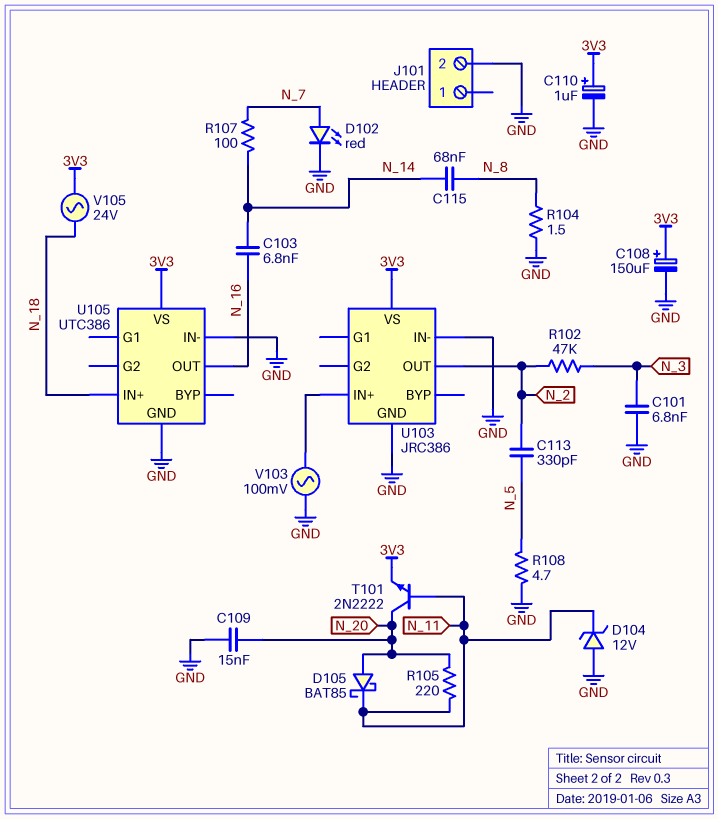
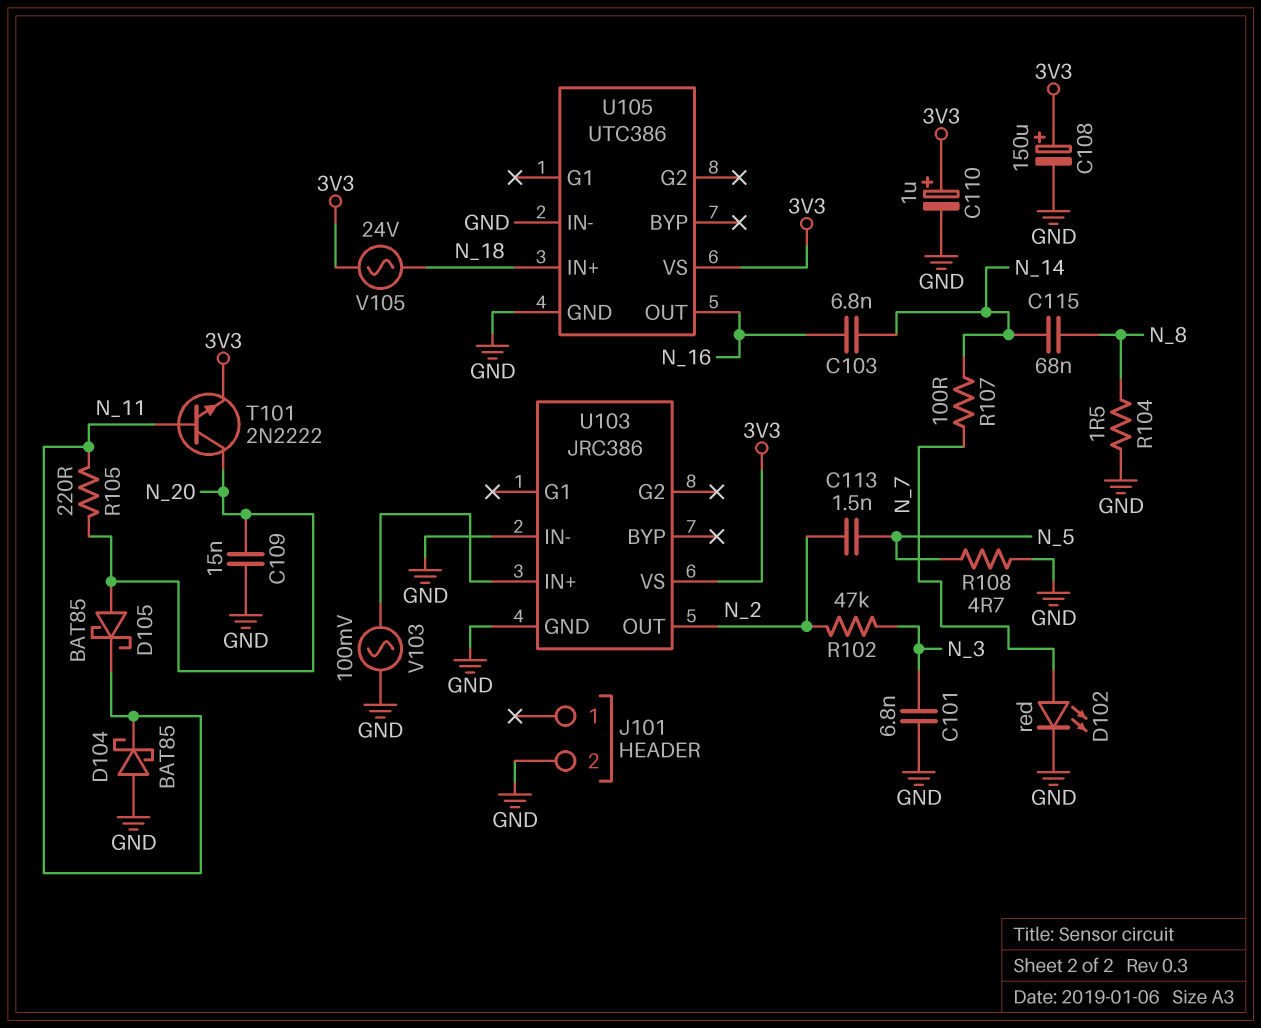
C113: 330pF (N_2, N_5) -> 1.5nF (N_2, N_5)
D104: zener 12V (A GND, K N_11) -> schottky BAT85 (A GND, K N_11)

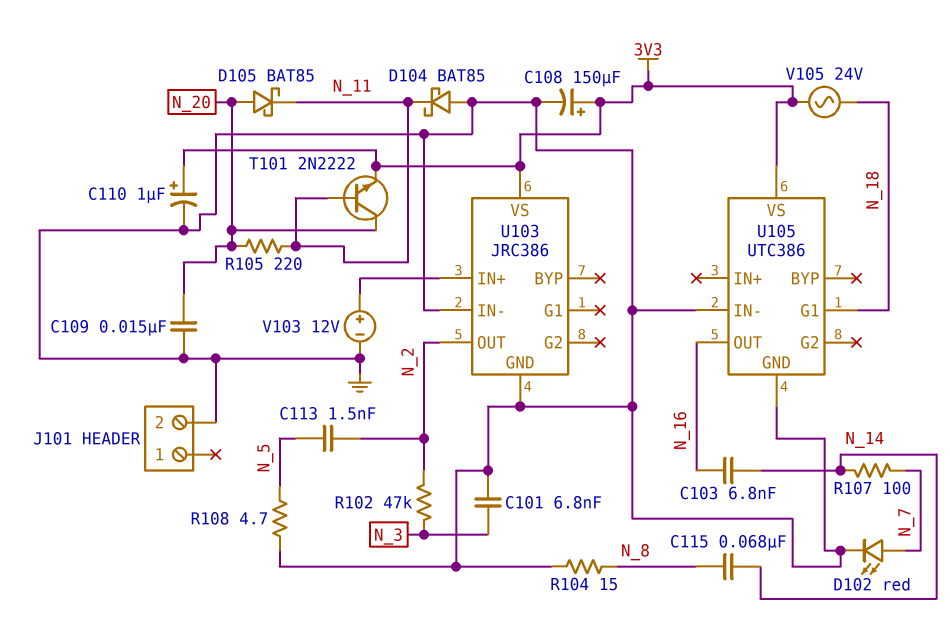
R104: 1.5 (GND, N_8) -> 15 (GND, N_8)
U105 pin G1: none -> N_18
U105 pin IN+: N_18 -> none
V103: AC 100mV (GND, U103/IN+) -> 12V (plus U103/IN+, minus GND)

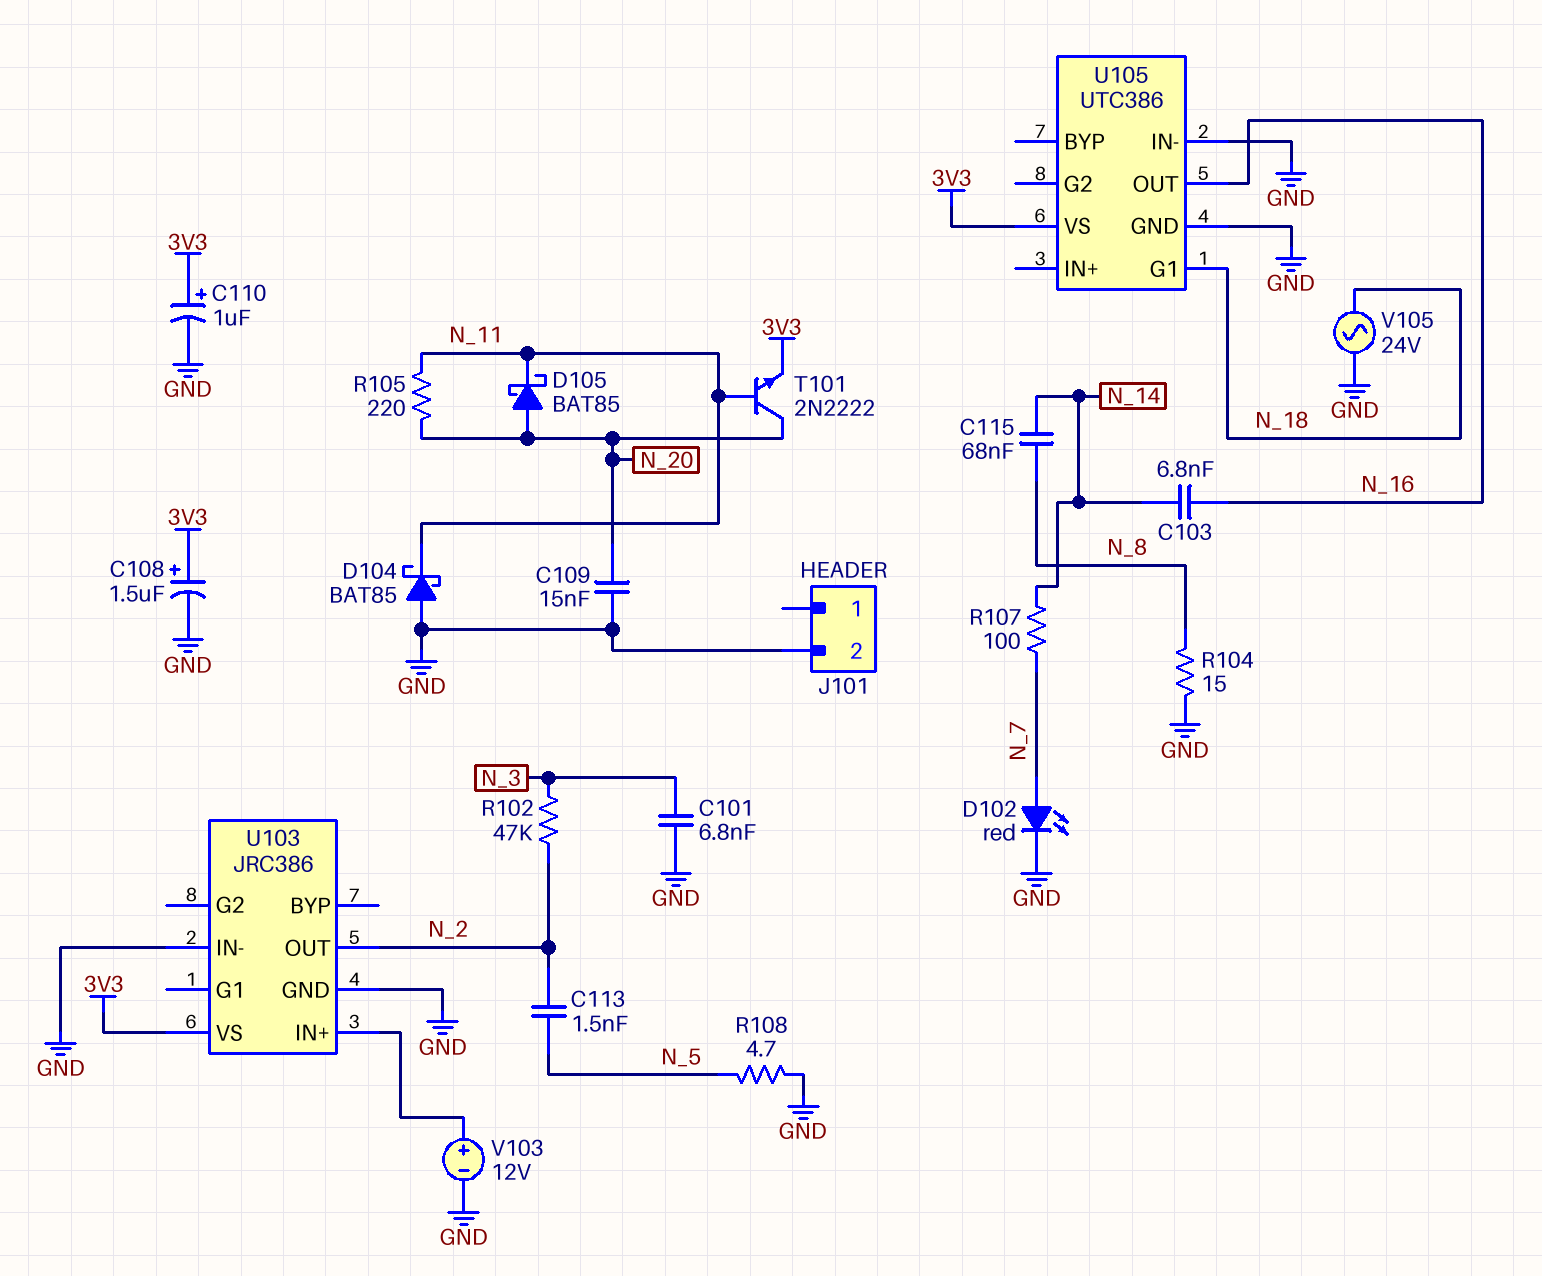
C108: 150uF (plus 3V3, minus GND) -> 1.5uF (plus 3V3, minus GND)
V105: AC 24V (3V3, N_18) -> AC 24V (GND, N_18)

